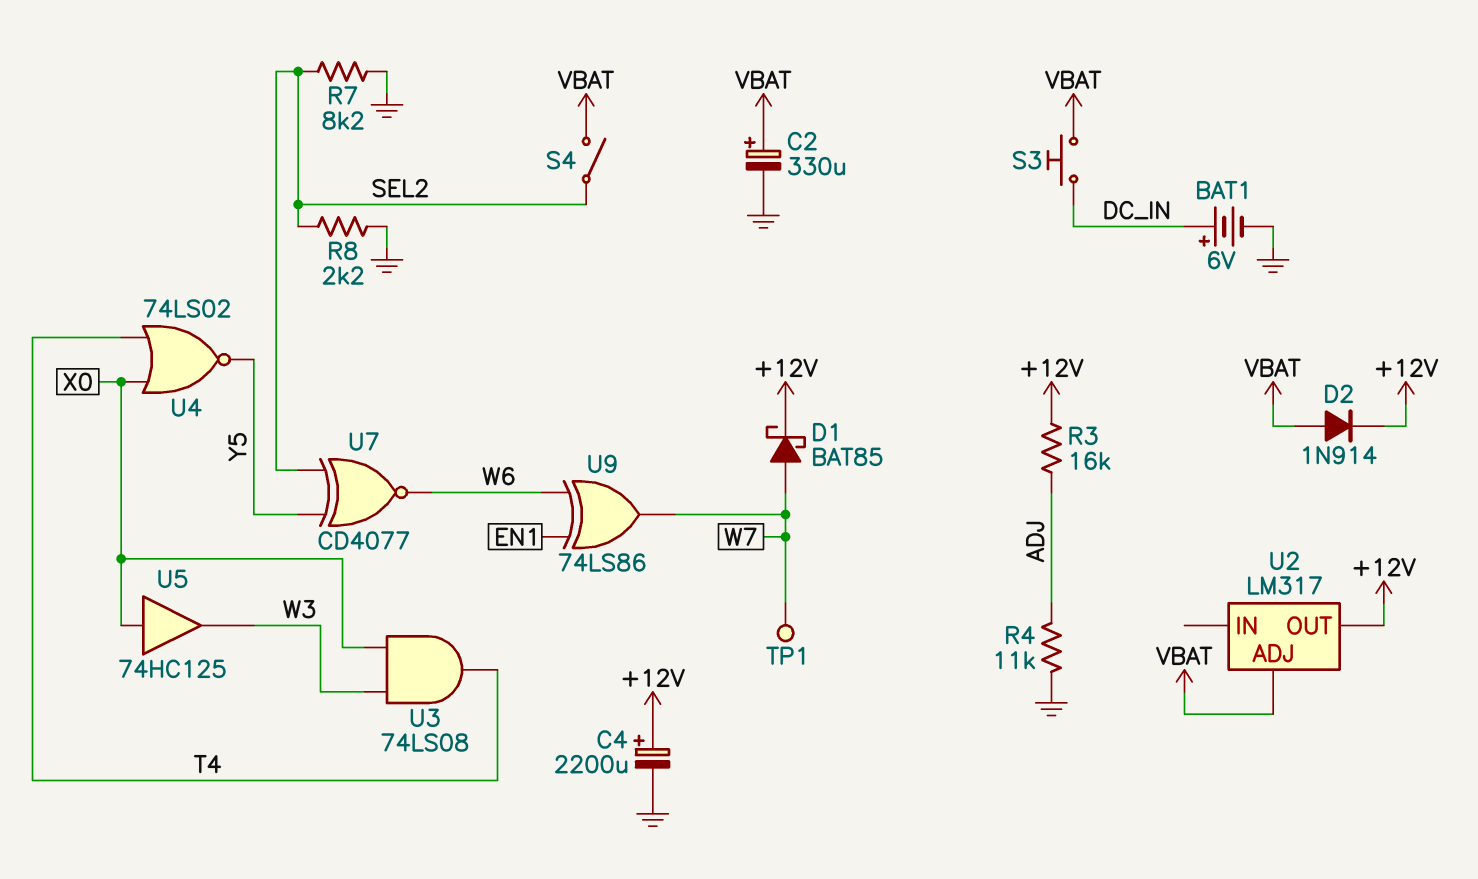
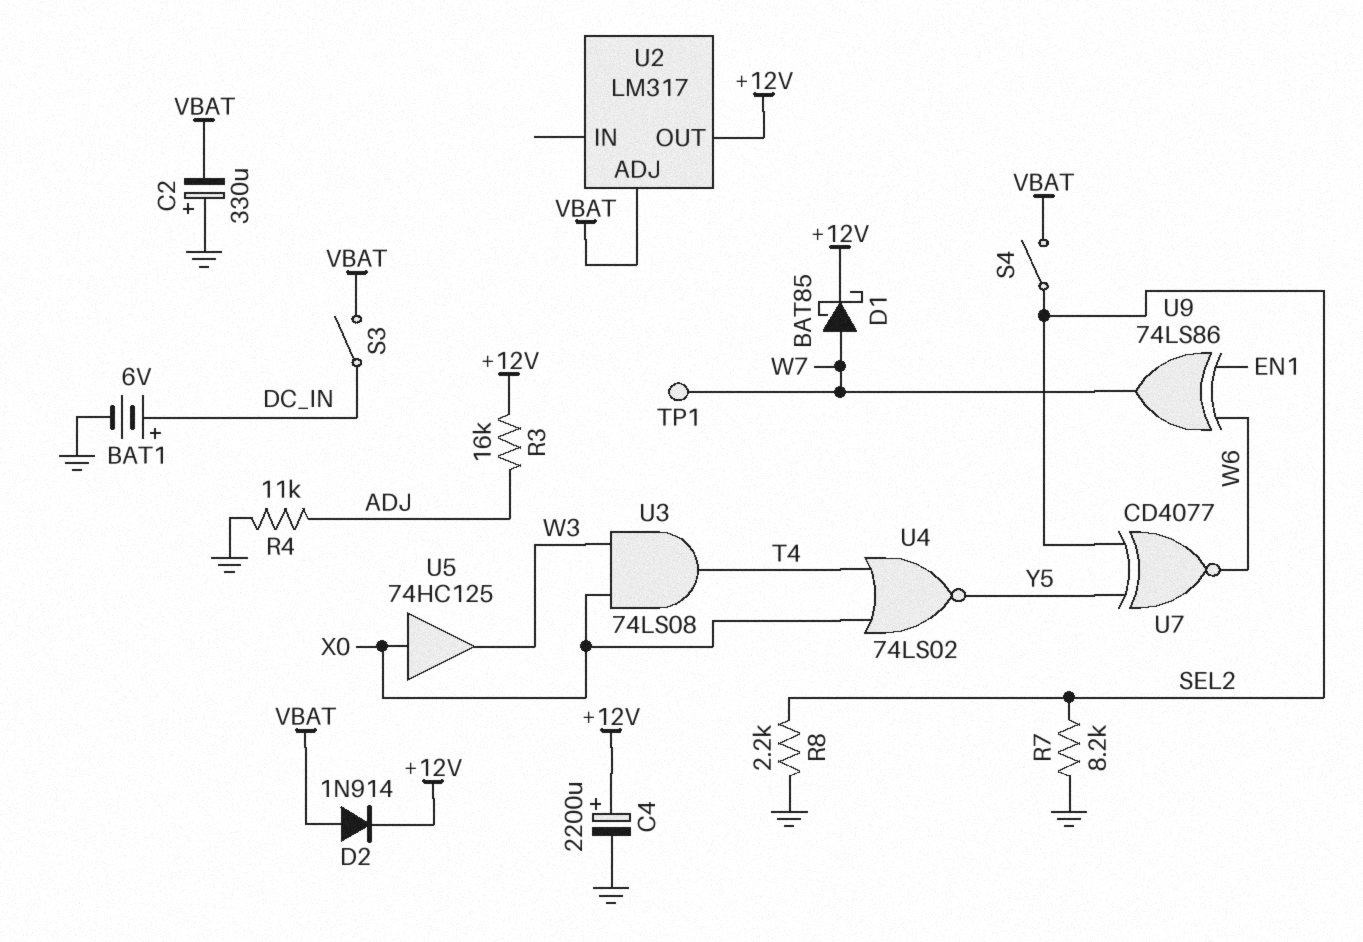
C2: 330uF (plus VBAT, minus GND) -> 330uF (plus GND, minus VBAT)
S3: button (DC_IN, VBAT) -> switch (DC_IN, VBAT)

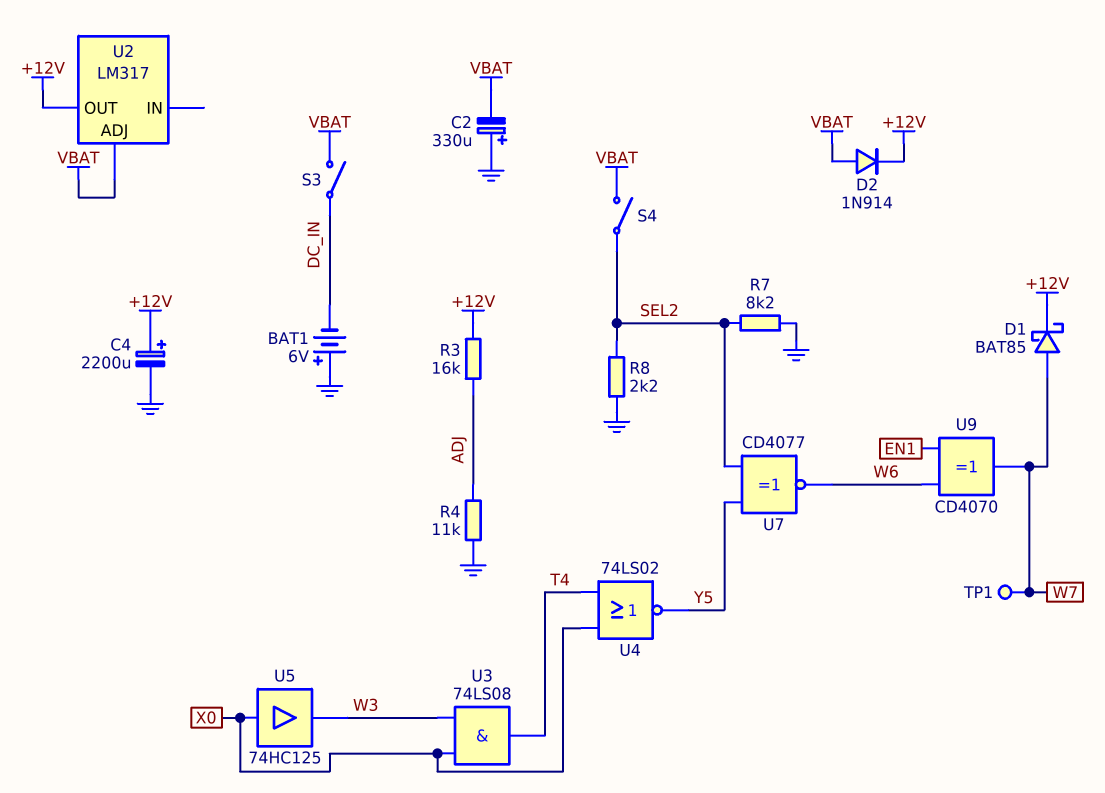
BAT1: 6V (plus DC_IN, minus GND) -> 6V (plus GND, minus DC_IN)
U9: XOR 74LS86 (in EN1, in W6, out W7) -> XOR CD4070 (in EN1, in W6, out W7)

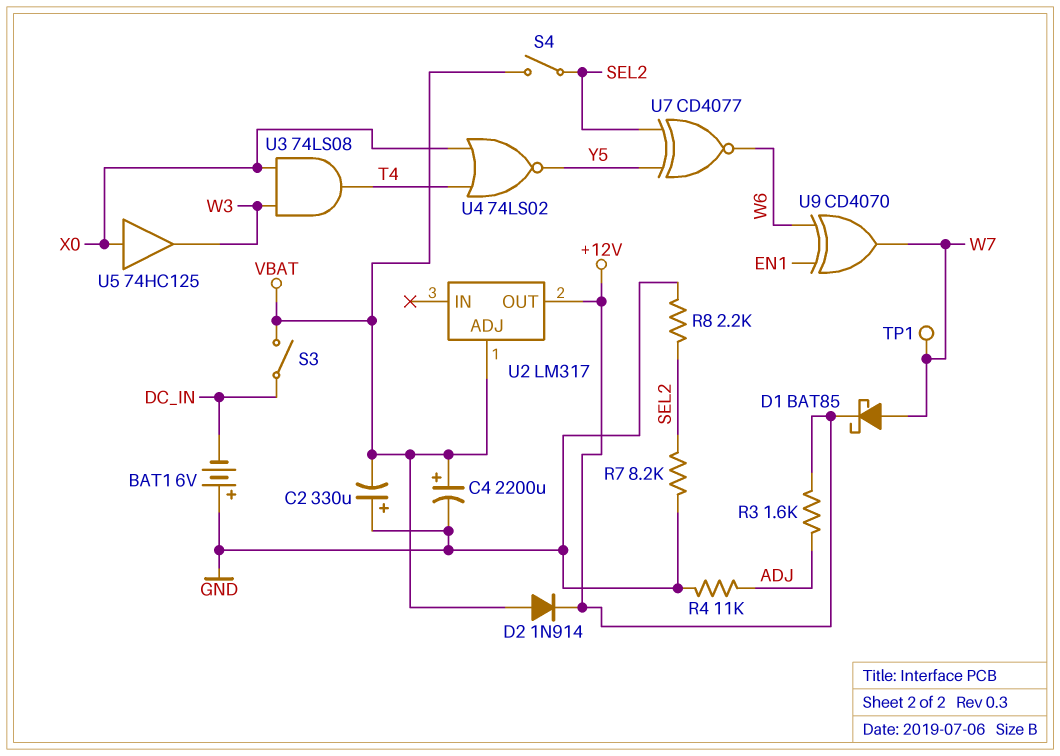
C4: 2200uF (plus +12V, minus GND) -> 2200uF (plus VBAT, minus GND)
R3: 16k (+12V, ADJ) -> 1.6k (+12V, ADJ)

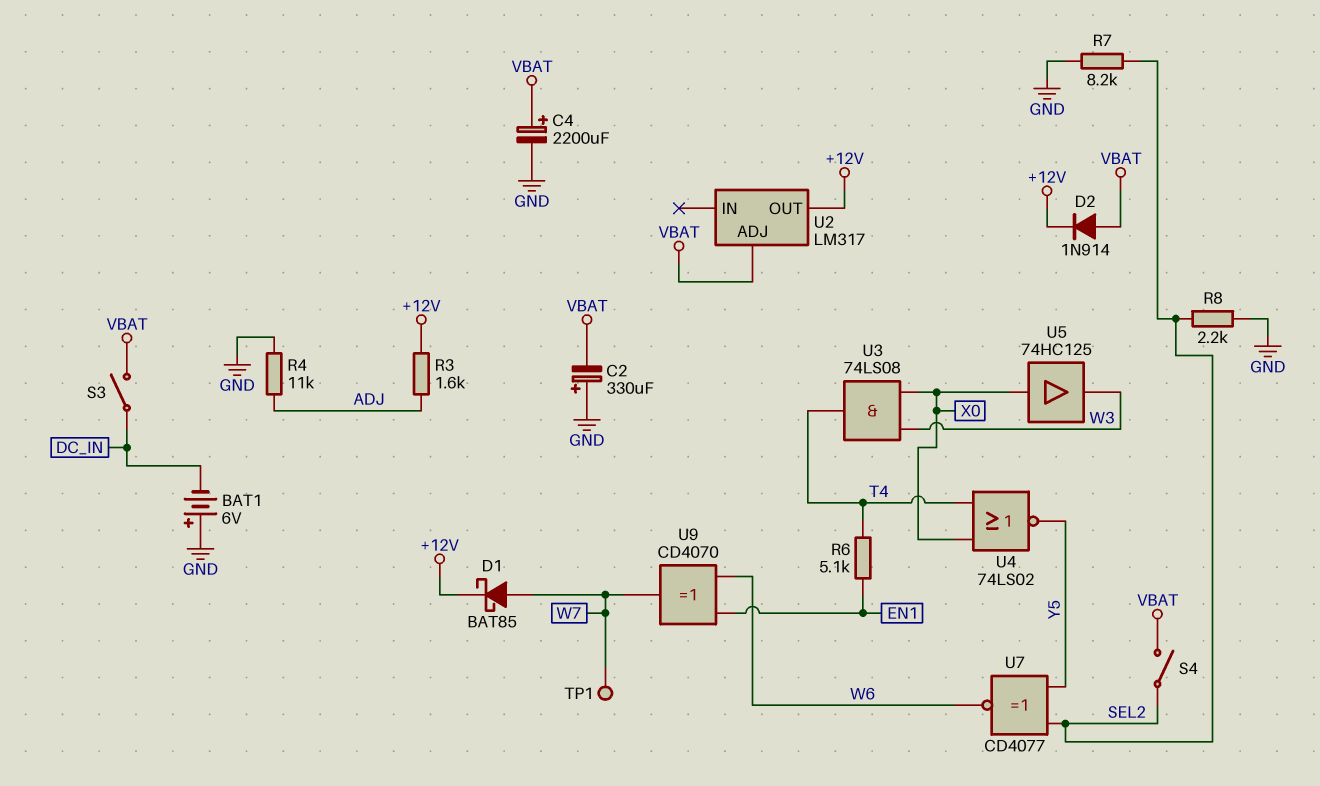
R6: none -> 5.1k (EN1, T4)

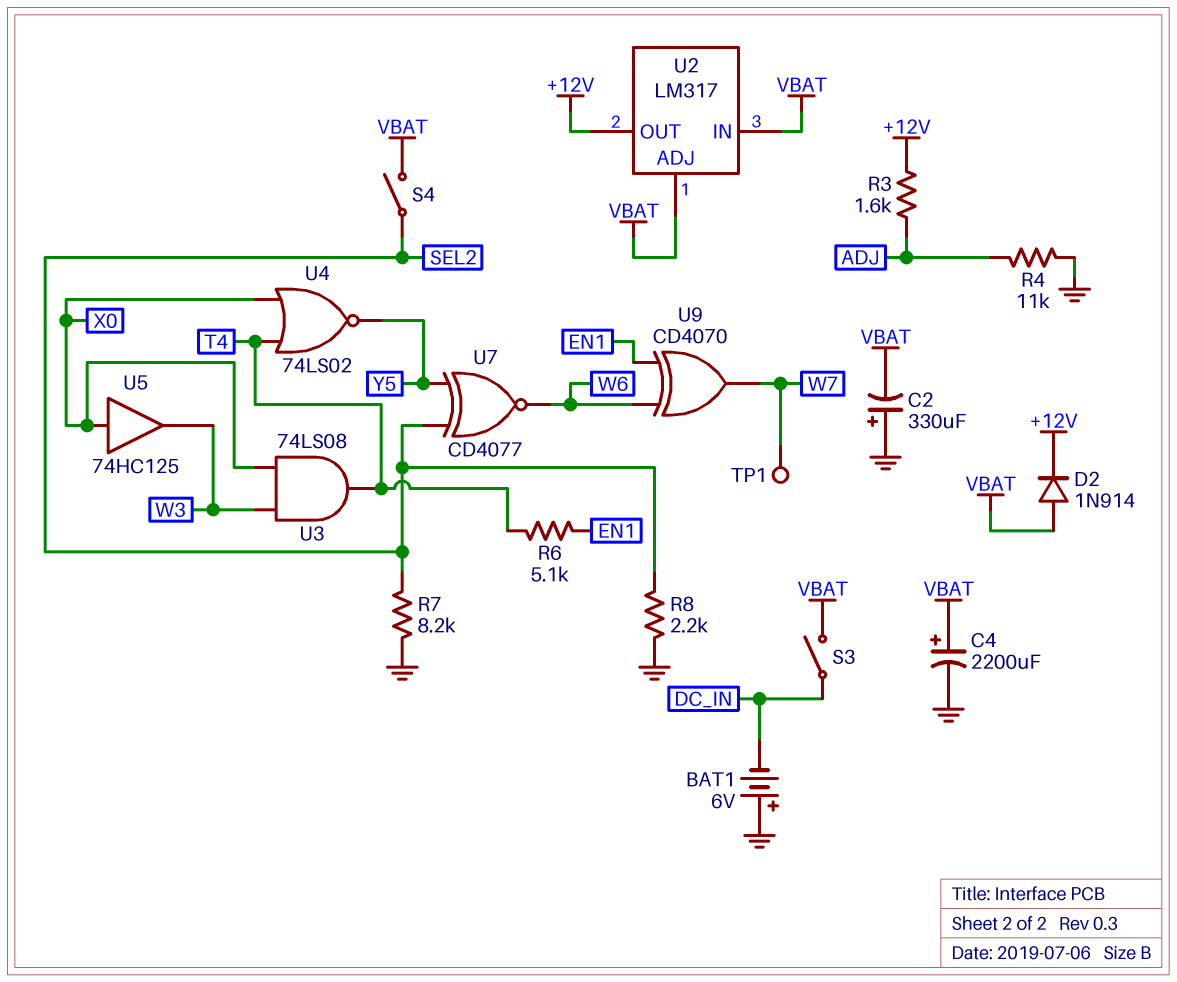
D1: schottky BAT85 (A W7, K +12V) -> none
U2 pin IN: none -> VBAT

